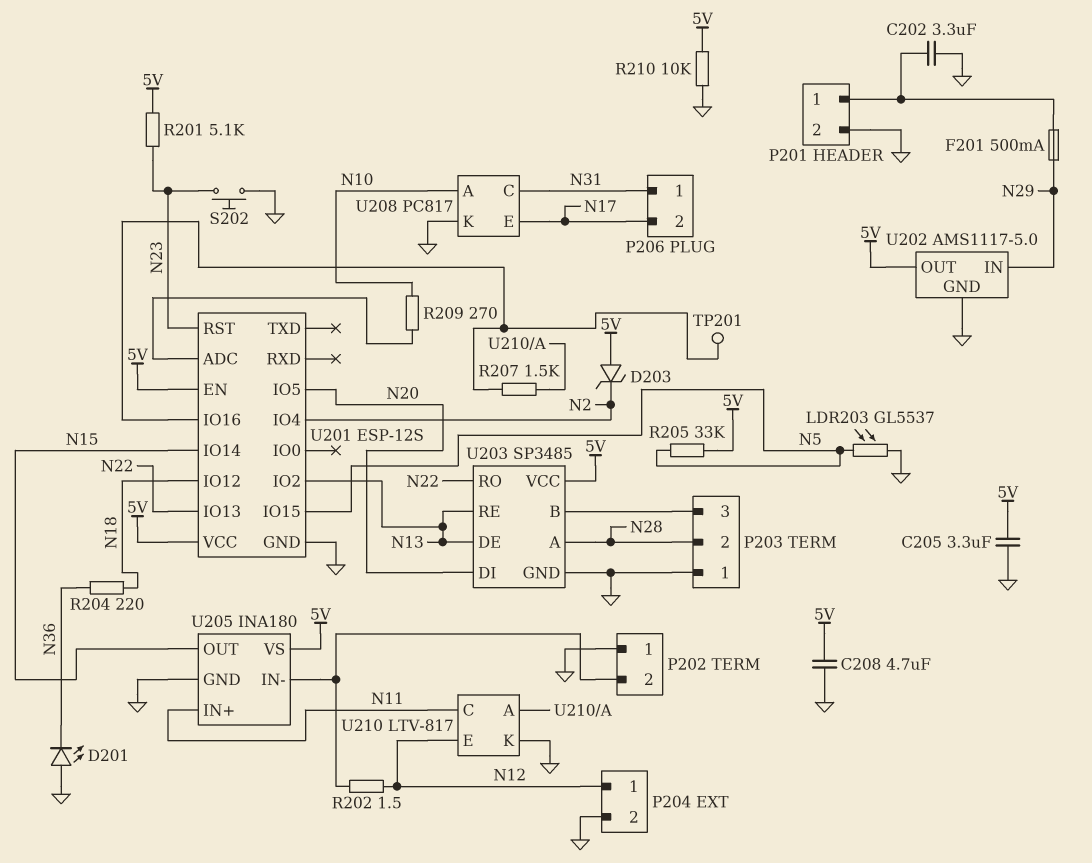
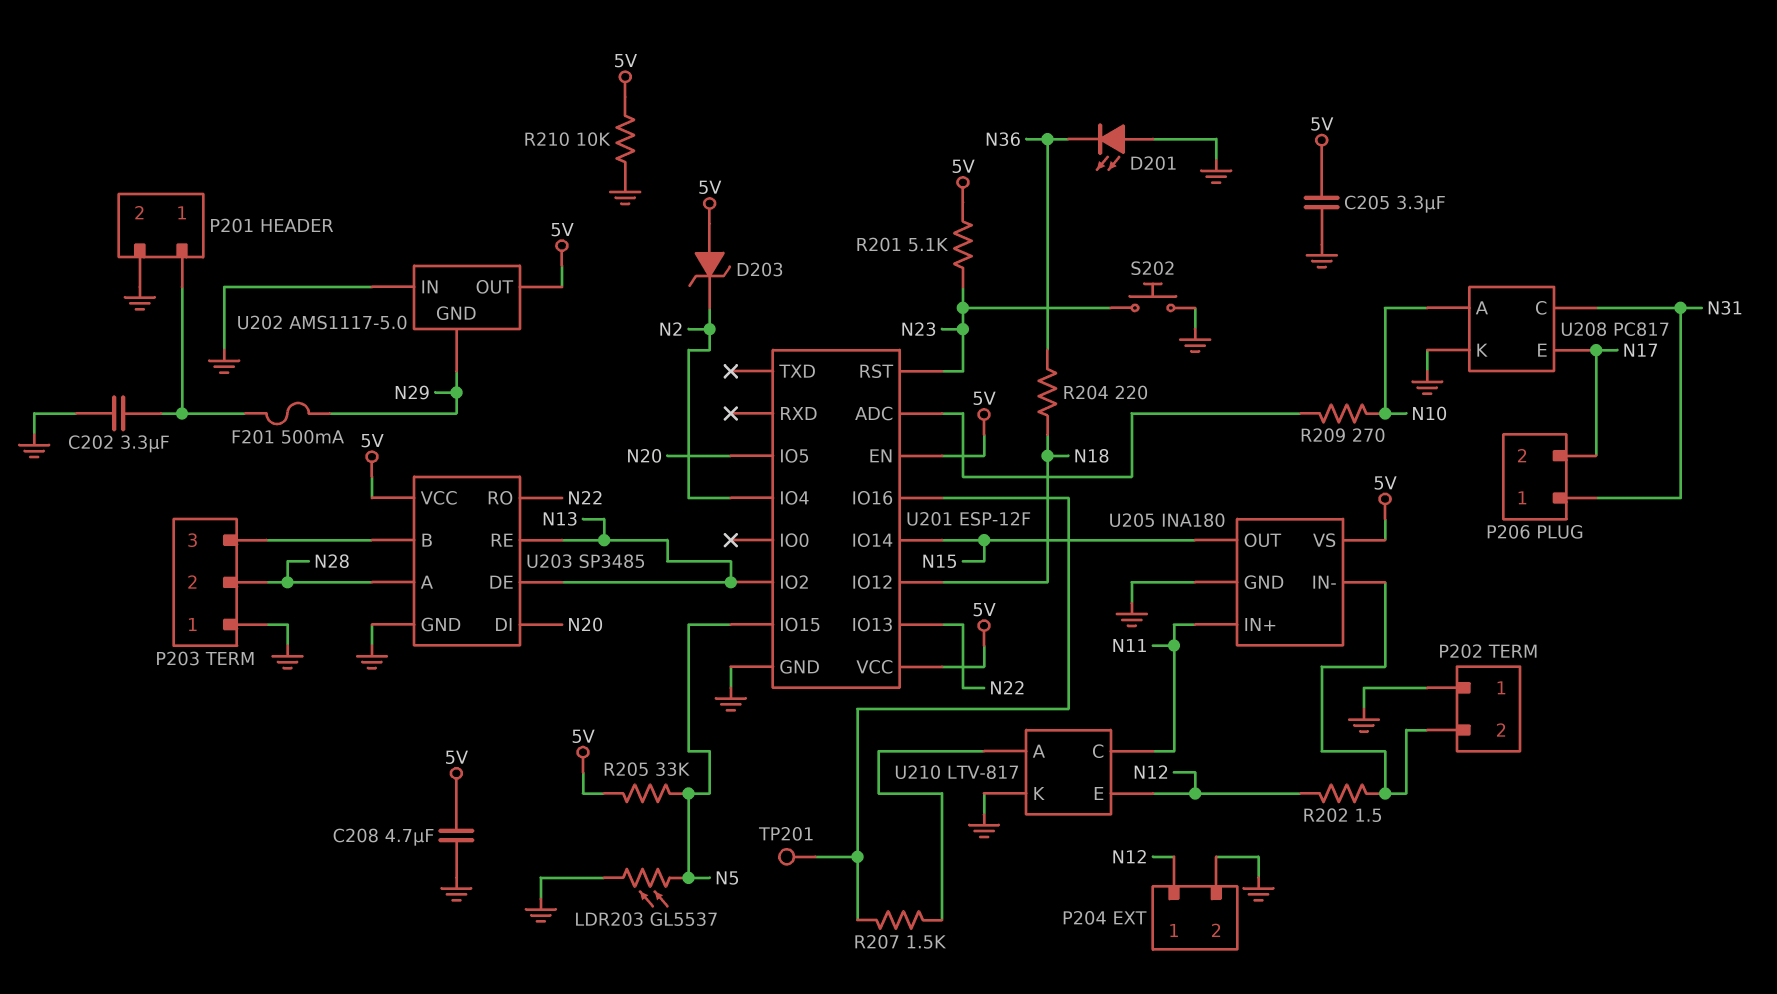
U201: ESP-12S -> ESP-12F
U202 pin GND: GND -> N29
U202 pin IN: N29 -> GND

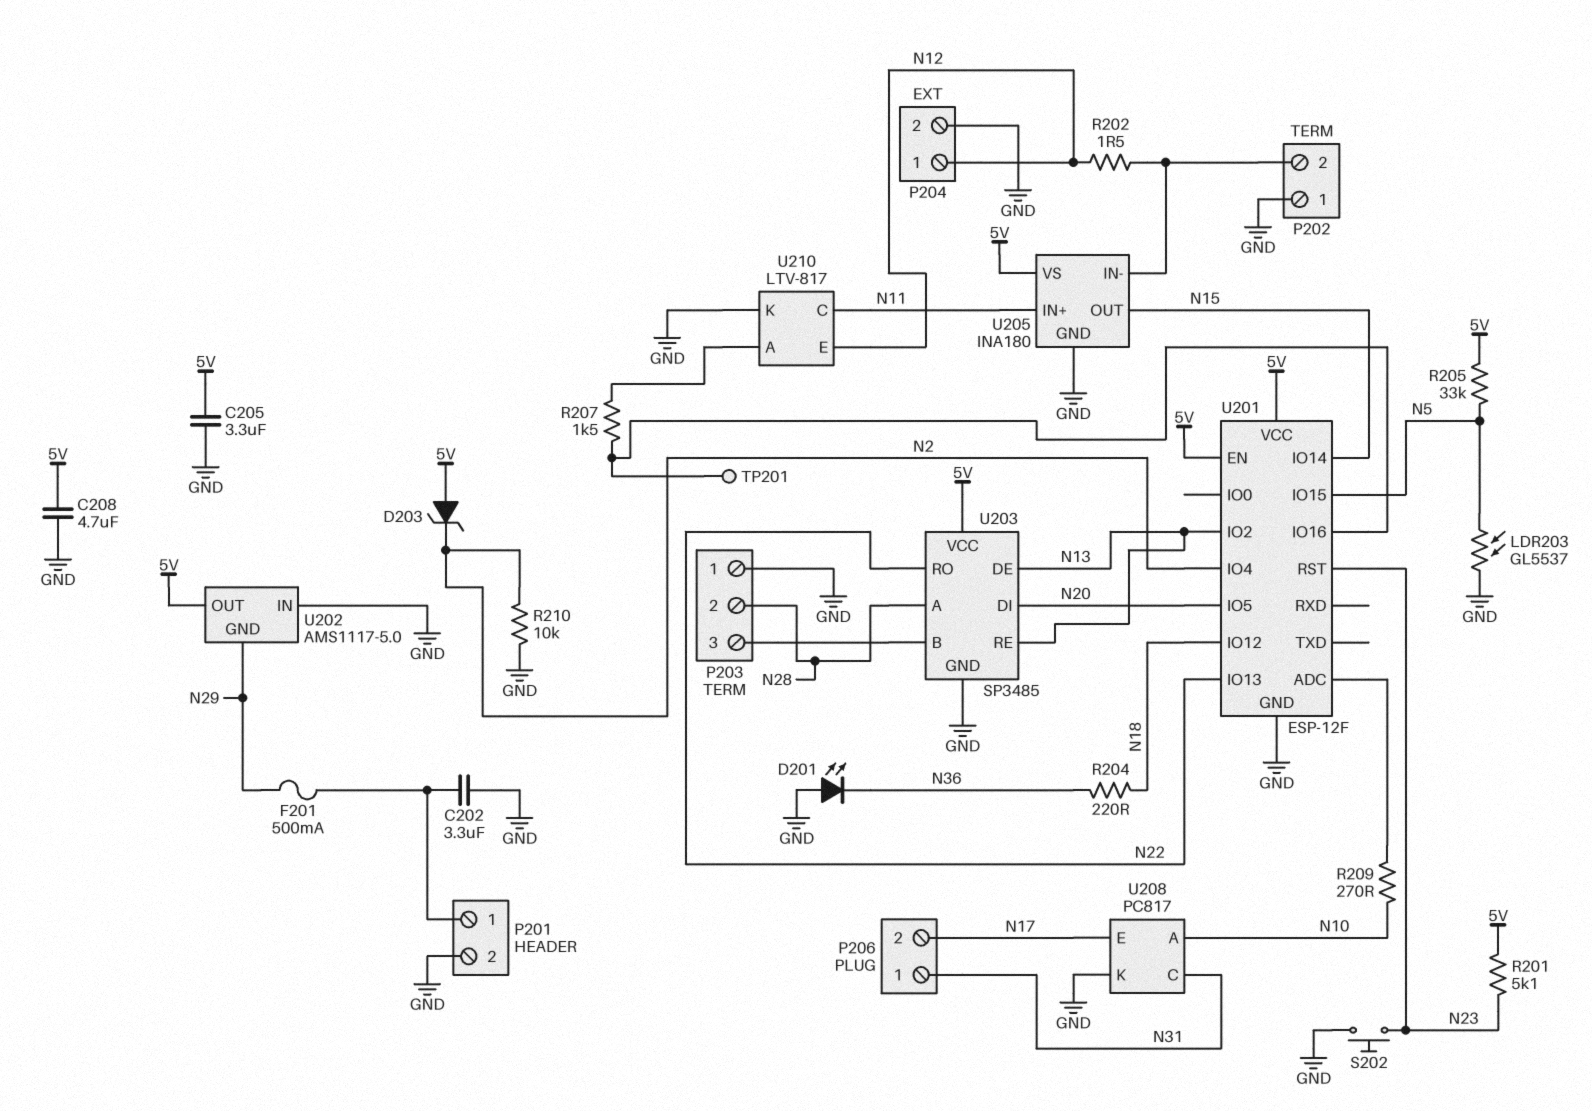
R210: 10k (5V, GND) -> 10k (GND, N2)

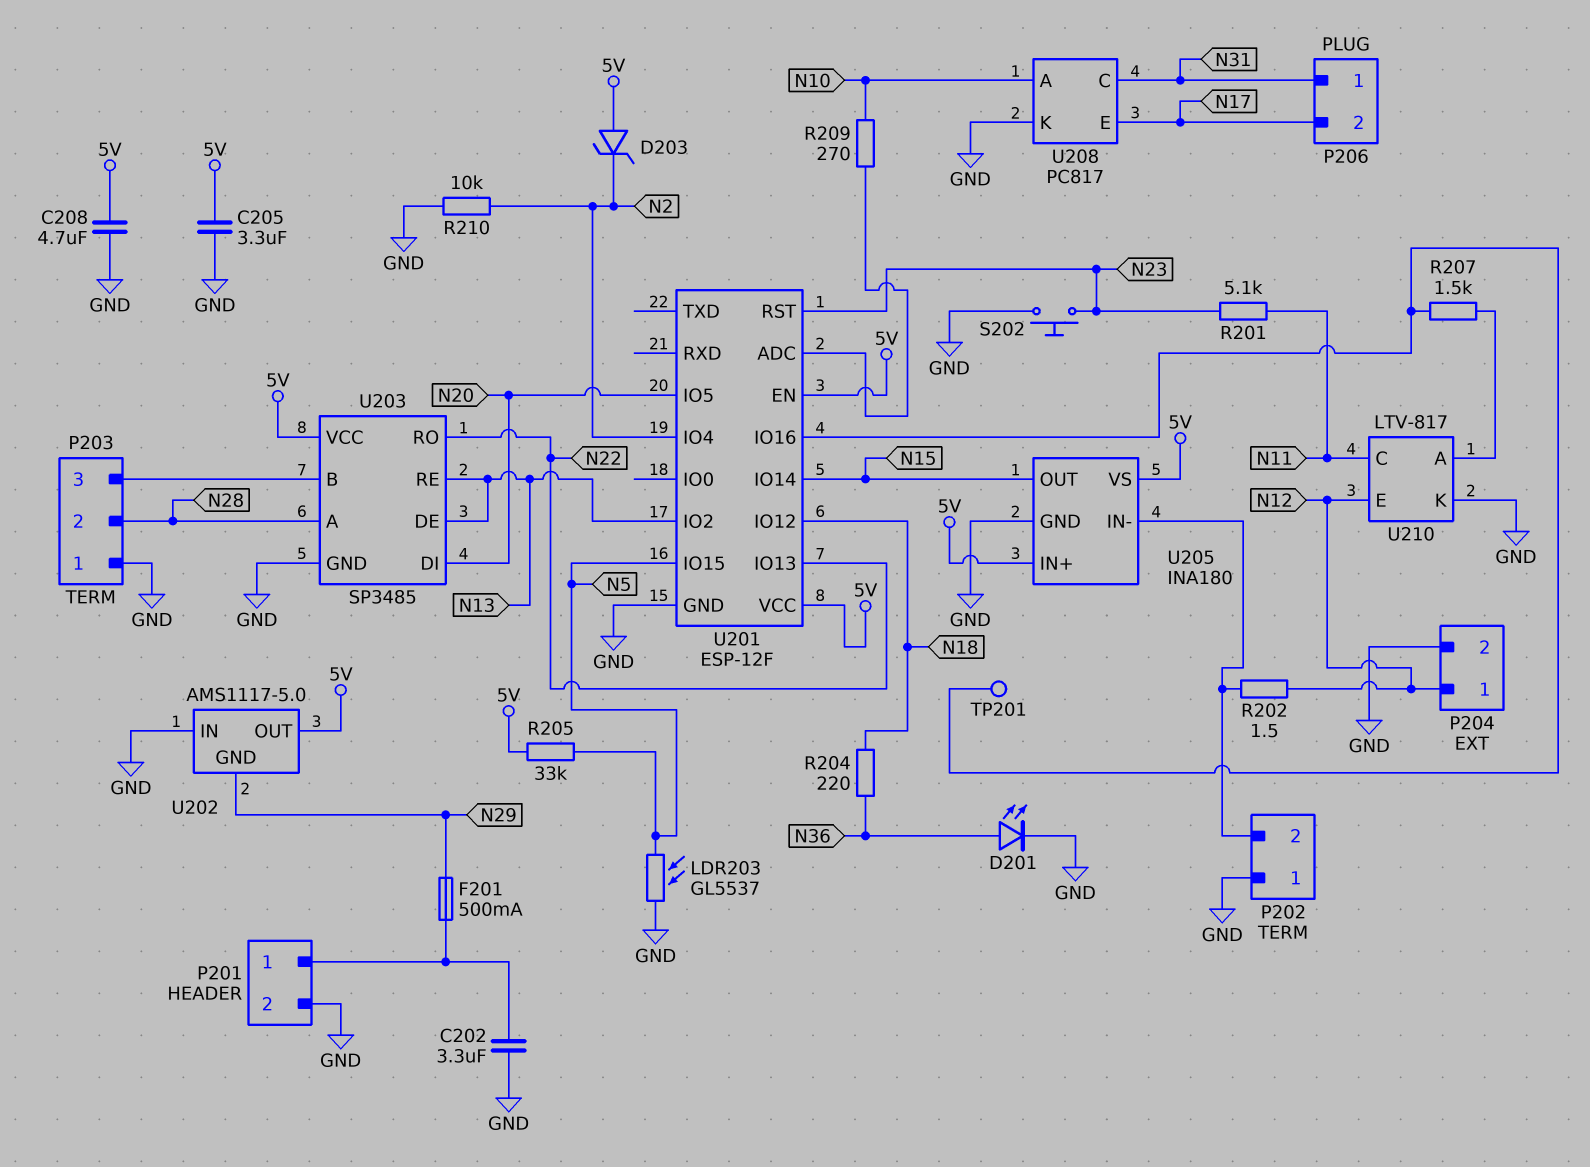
D201: LED (A GND, K N36) -> LED (A N36, K GND)
R201: 5.1k (5V, N23) -> 5.1k (N11, N23)
U205 pin IN+: N11 -> 5V

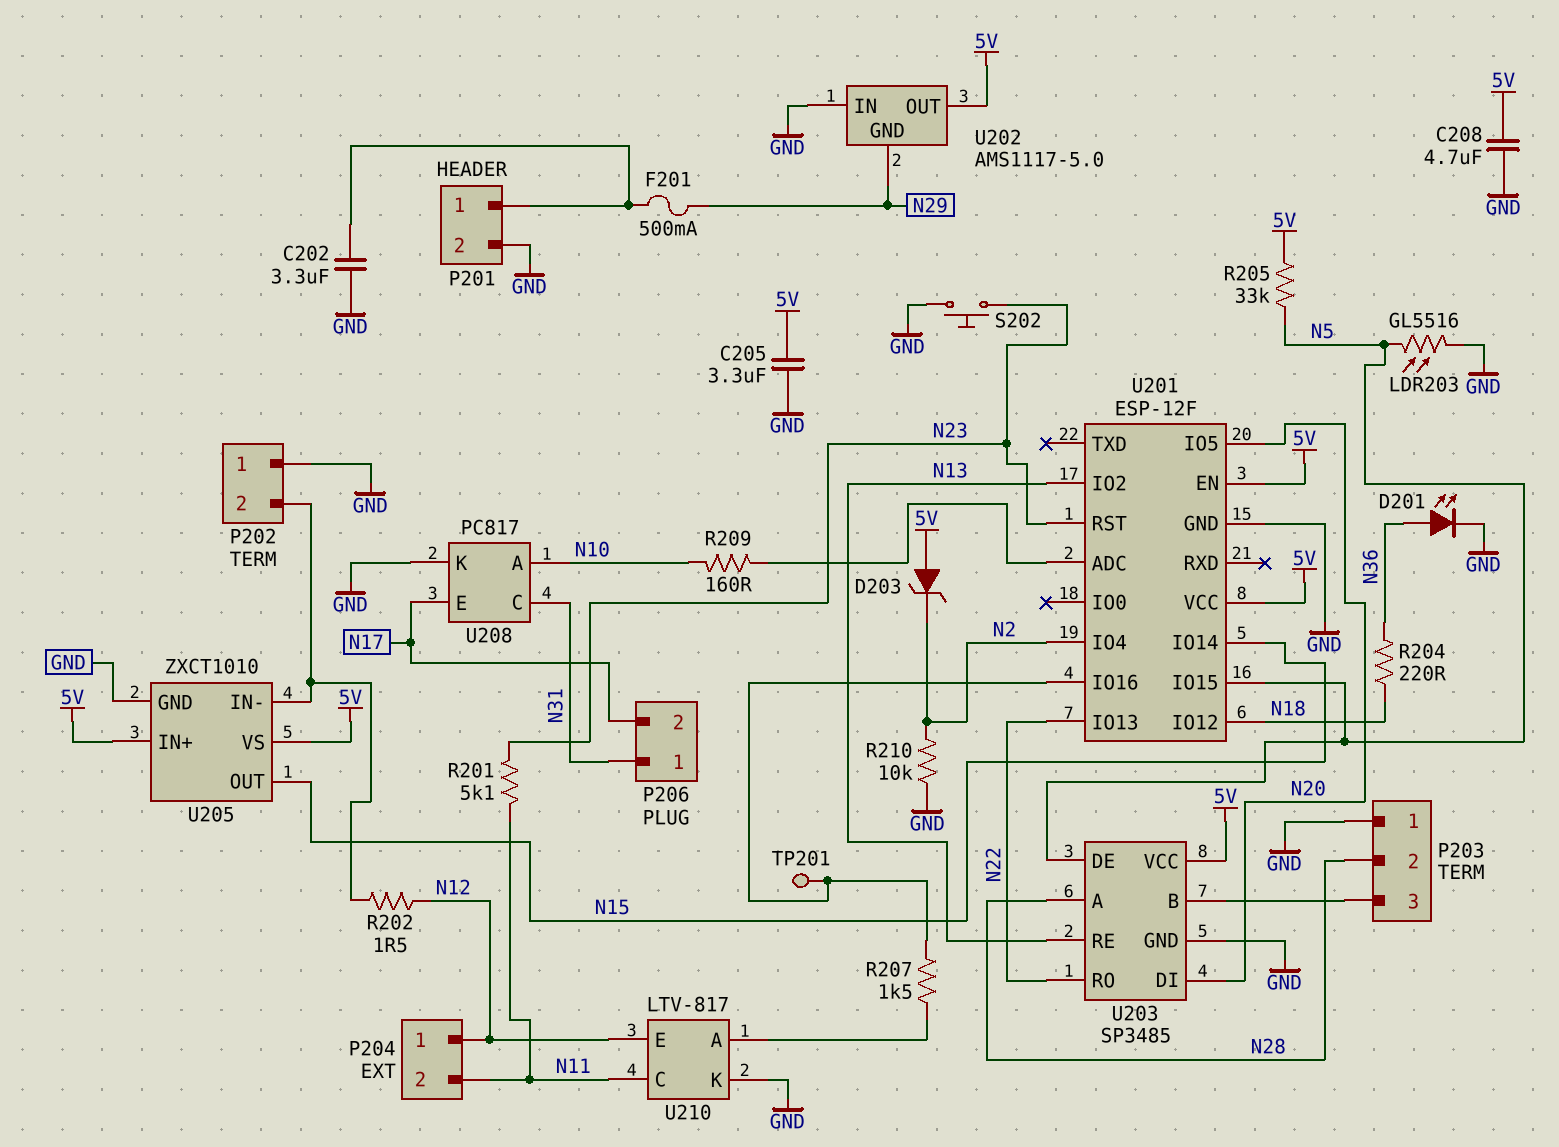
LDR203: GL5537 (GND, N5) -> GL5516 (GND, N5)
P204 pin 2: GND -> N11
R209: 270 (N10, U201/ADC) -> 160 (N10, U201/ADC)
U203 pin DE: N13 -> N5
U205: INA180 -> ZXCT1010

